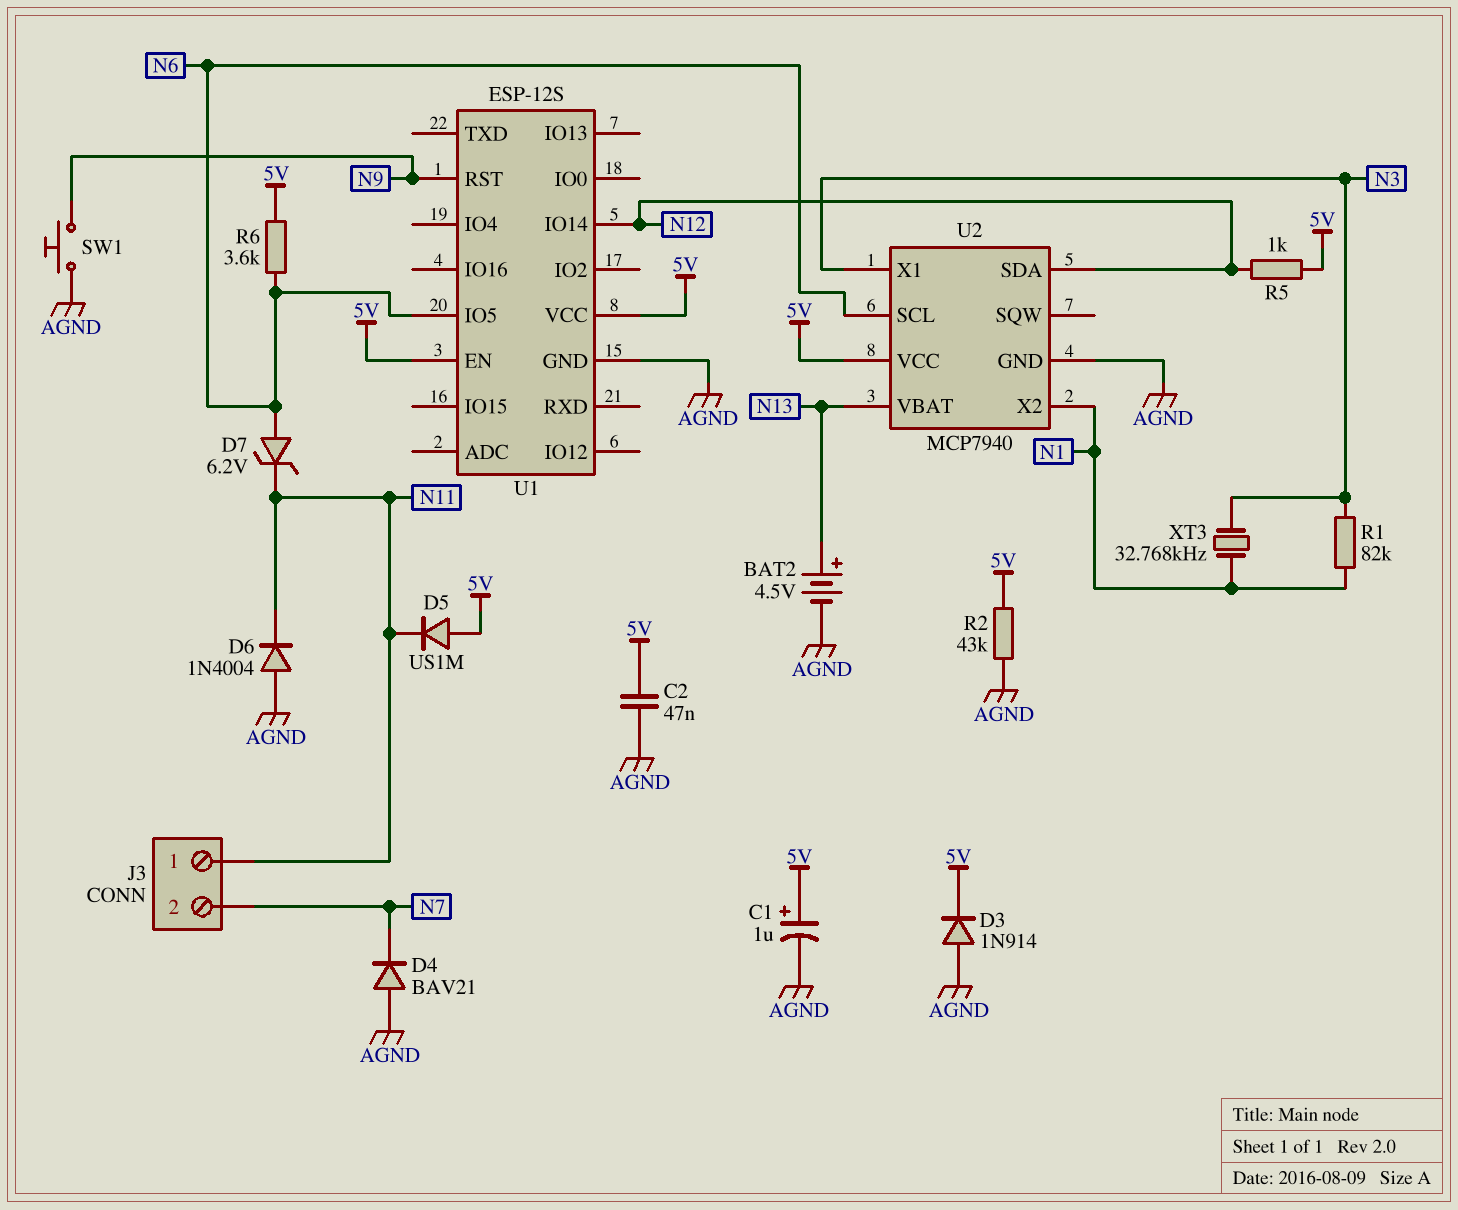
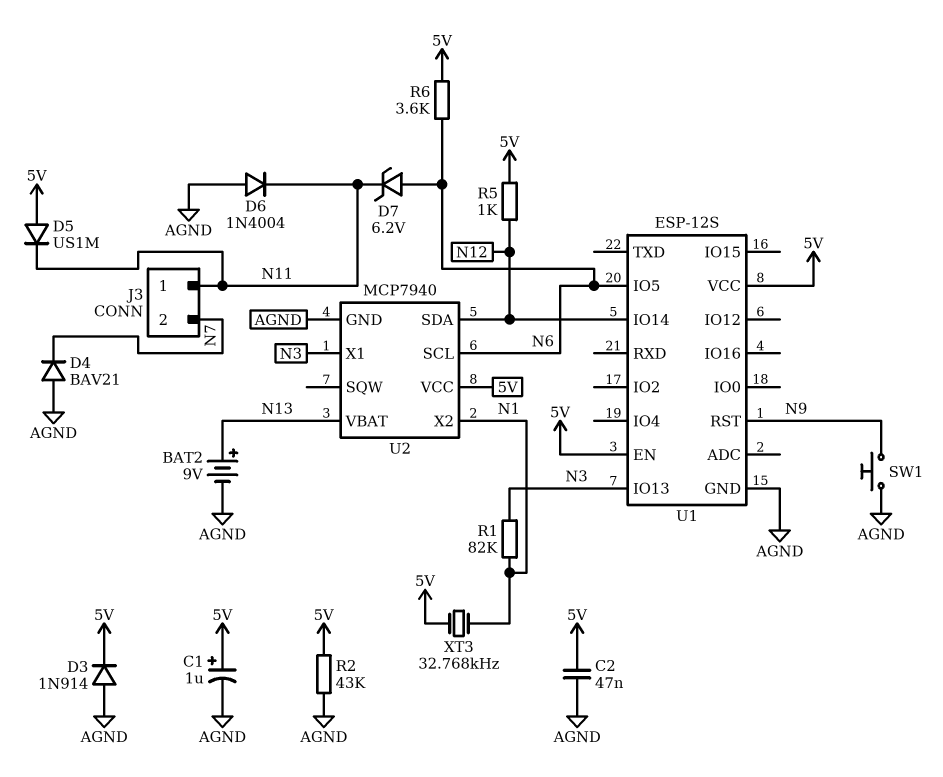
BAT2: 4.5V (plus N13, minus AGND) -> 9V (plus N13, minus AGND)
U1 pin IO13: none -> N3
XT3: 32.768kHz (N1, N3) -> 32.768kHz (5V, N1)

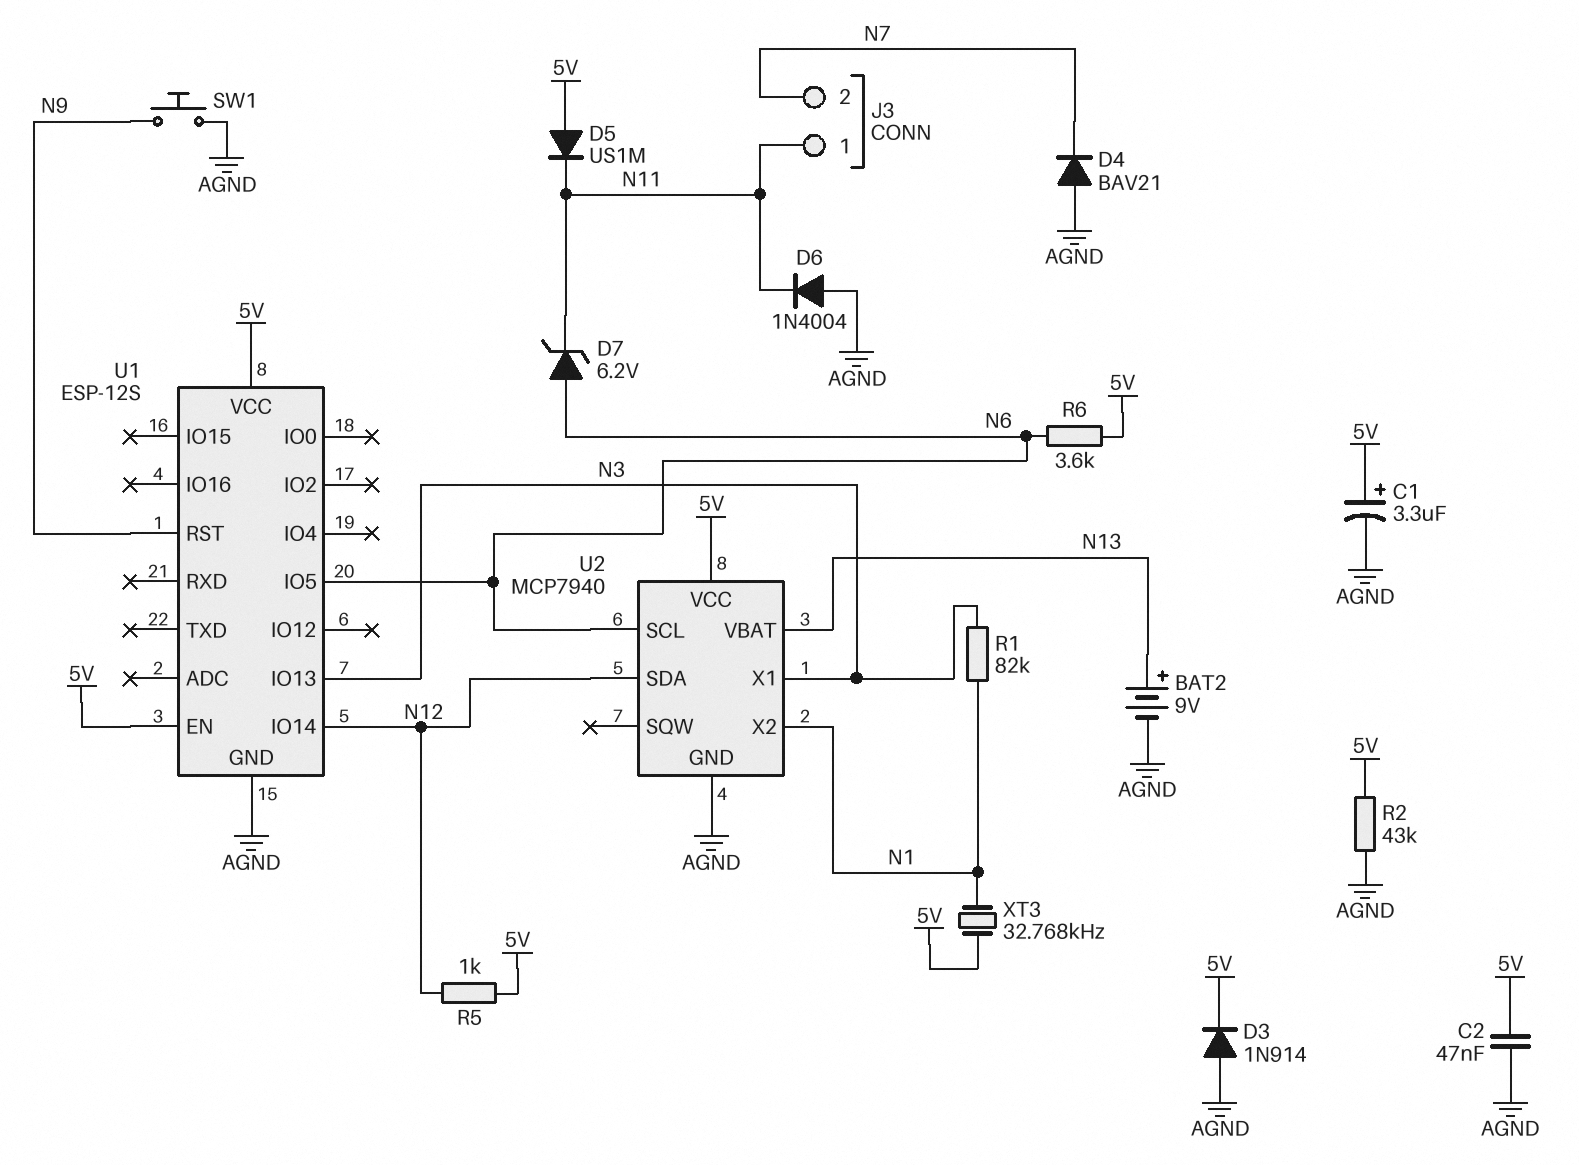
C1: 1uF (plus 5V, minus AGND) -> 3.3uF (plus 5V, minus AGND)

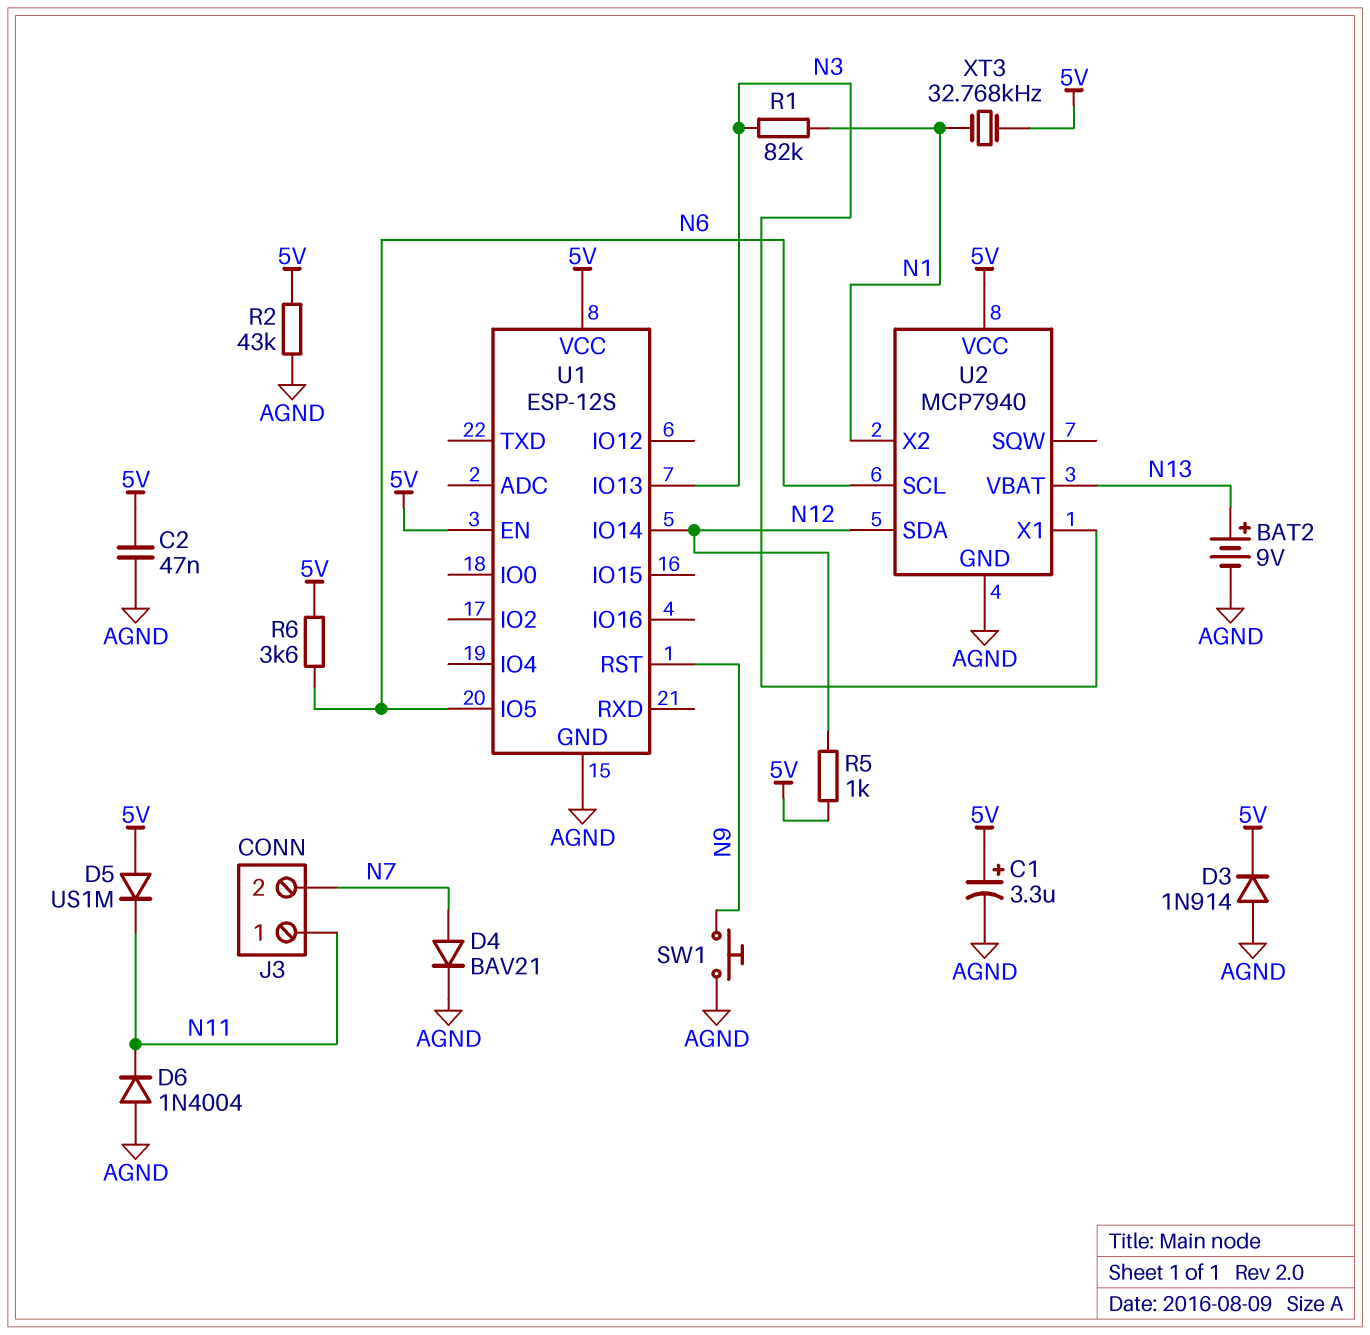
D4: diode BAV21 (A AGND, K N7) -> diode BAV21 (A N7, K AGND)
D7: zener 6.2V (A N6, K N11) -> none

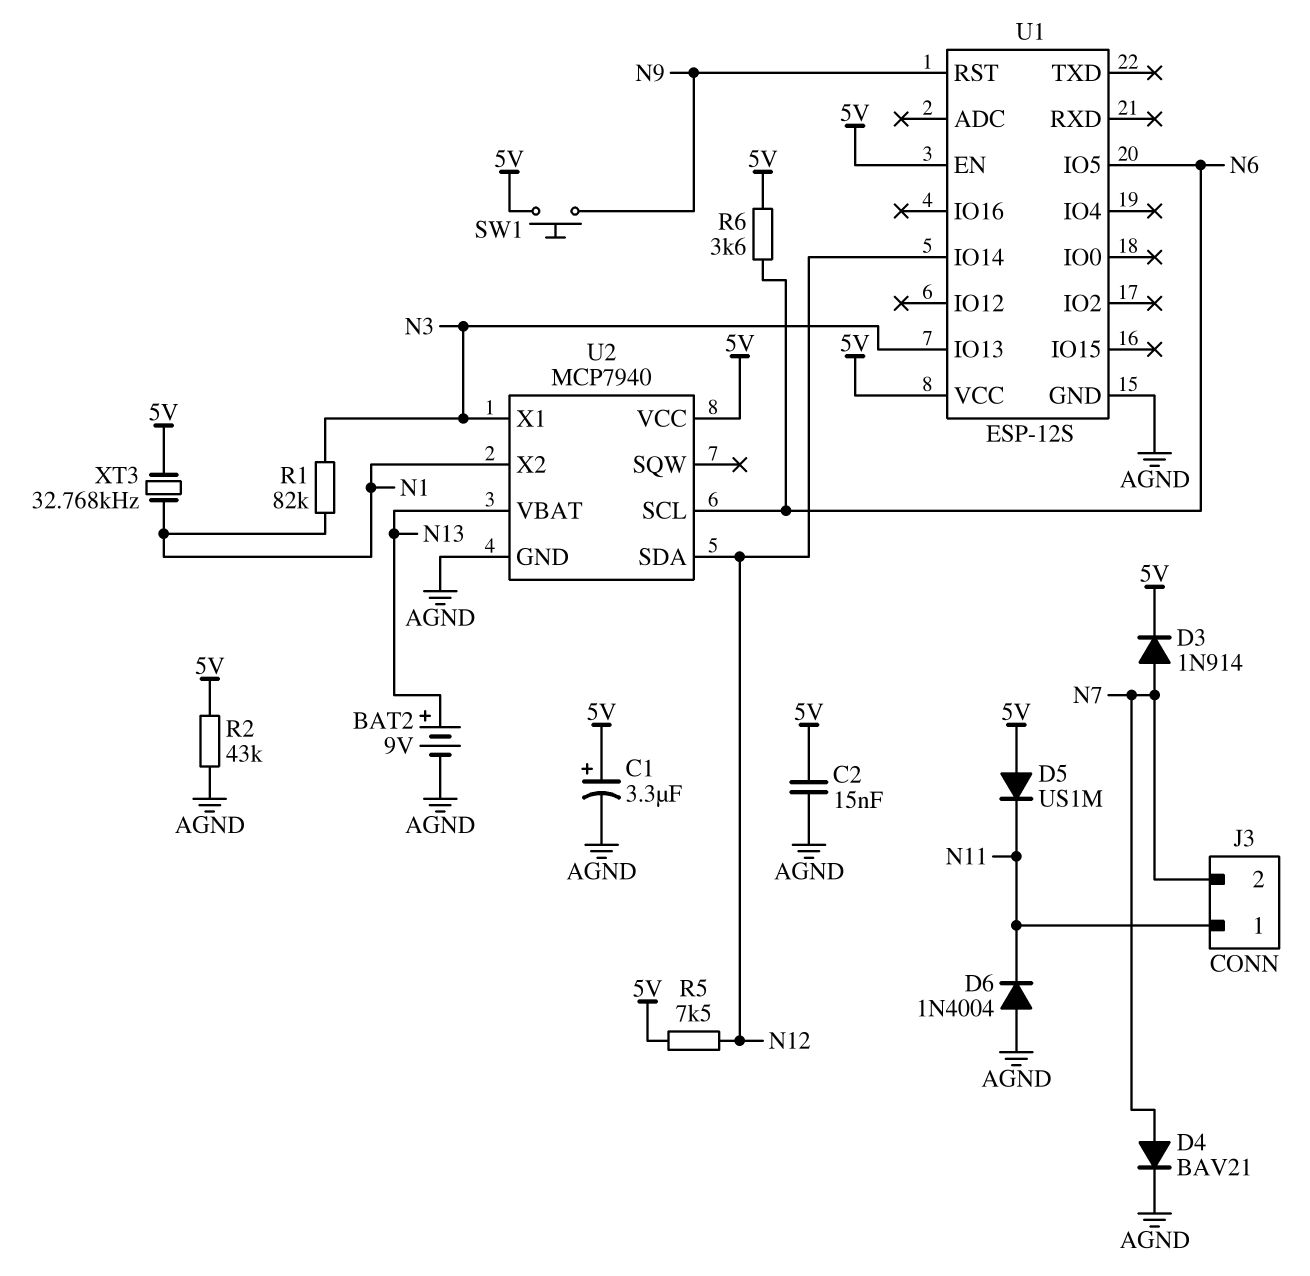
C2: 47nF (5V, AGND) -> 15nF (5V, AGND)
D3: diode 1N914 (A AGND, K 5V) -> diode 1N914 (A N7, K 5V)
R5: 1k (5V, N12) -> 7.5k (5V, N12)
SW1: button (AGND, N9) -> button (5V, N9)

